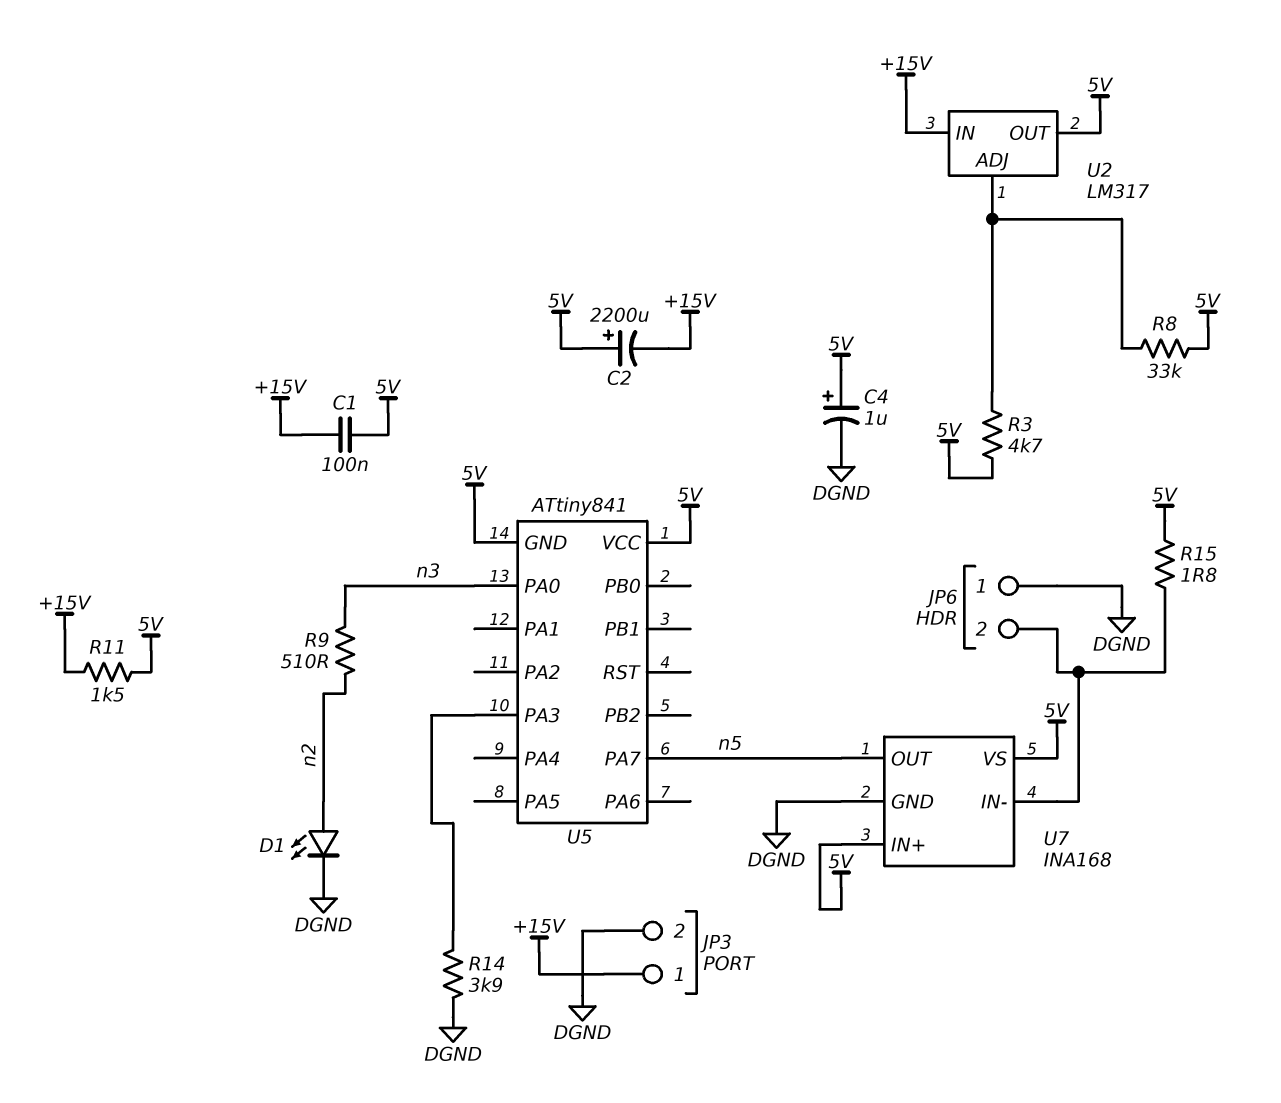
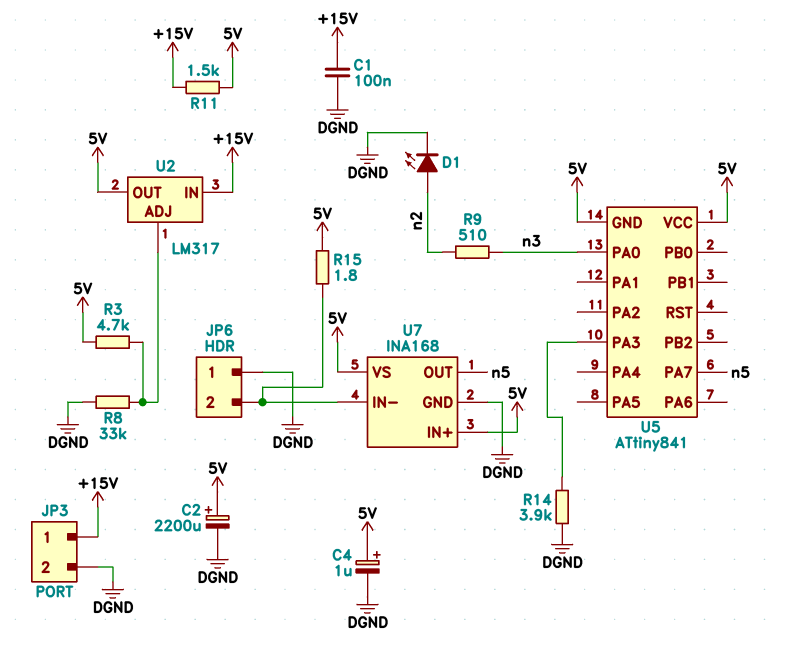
C1: 100nF (+15V, 5V) -> 100nF (+15V, DGND)
C2: 2200uF (plus 5V, minus +15V) -> 2200uF (plus 5V, minus DGND)
R8: 33k (5V, U2/ADJ) -> 33k (DGND, U2/ADJ)

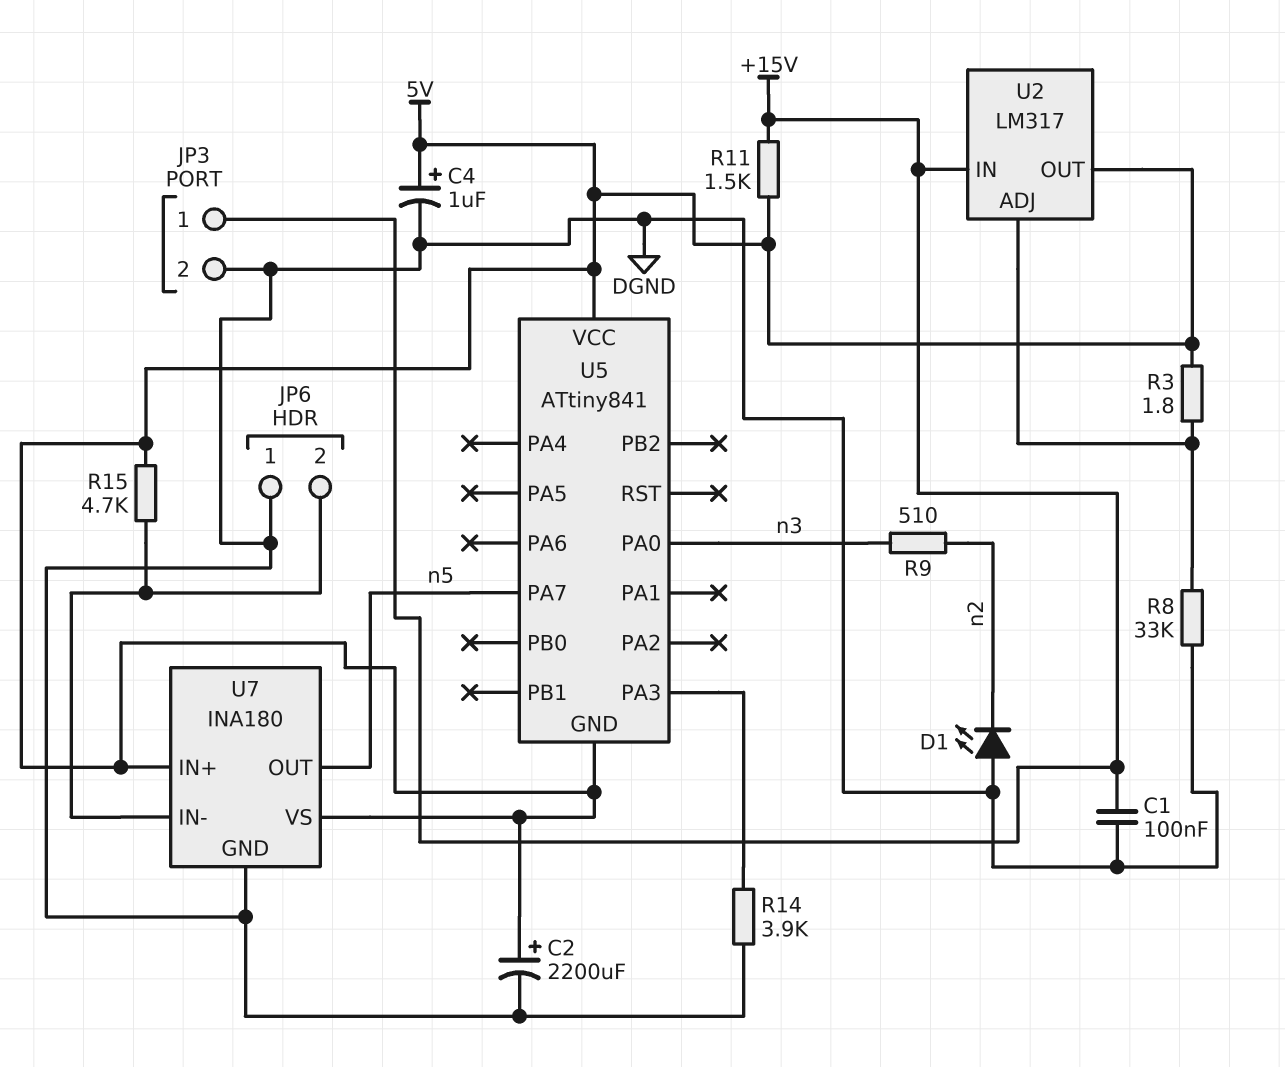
D1: LED (A n2, K DGND) -> LED (A DGND, K n2)
R3: 4.7k (5V, U2/ADJ) -> 1.8 (5V, U2/ADJ)
R15: 1.8 (5V, JP6/2) -> 4.7k (5V, JP6/2)
U7: INA168 -> INA180

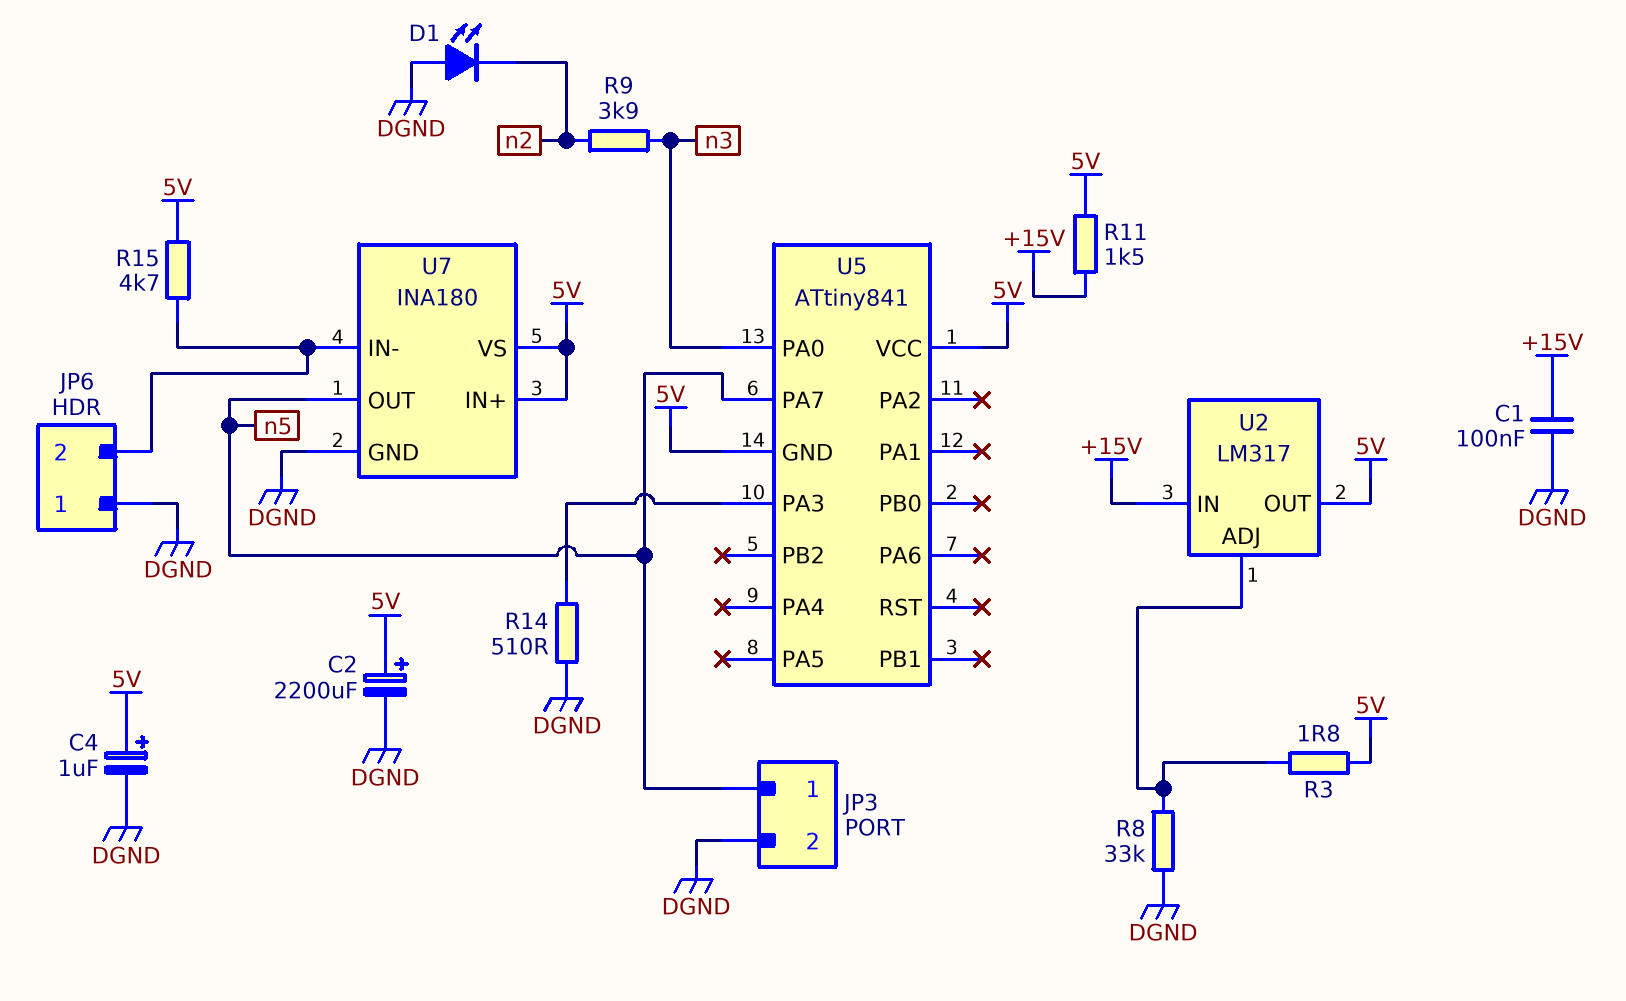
JP3 pin 1: +15V -> n5
R9: 510 (n2, n3) -> 3.9k (n2, n3)
R14: 3.9k (DGND, U5/PA3) -> 510 (DGND, U5/PA3)

